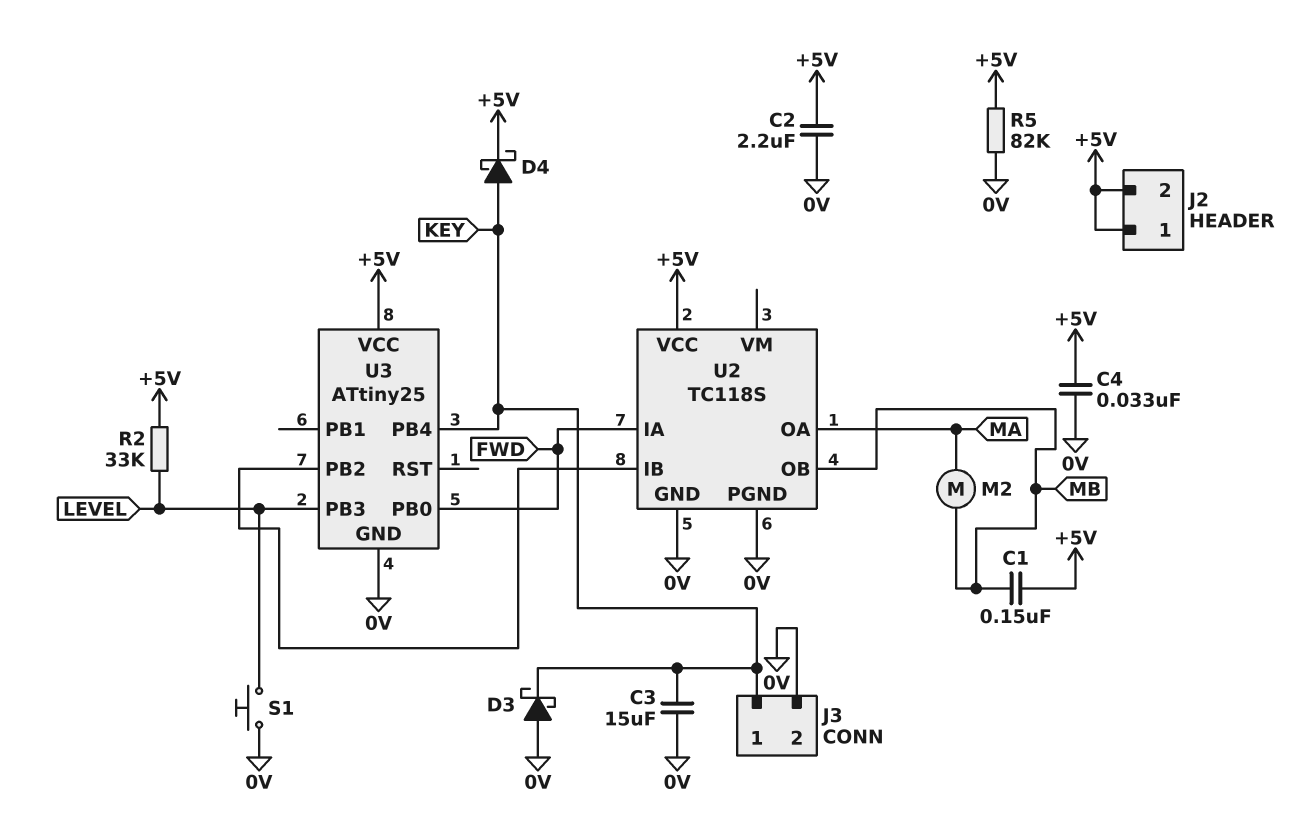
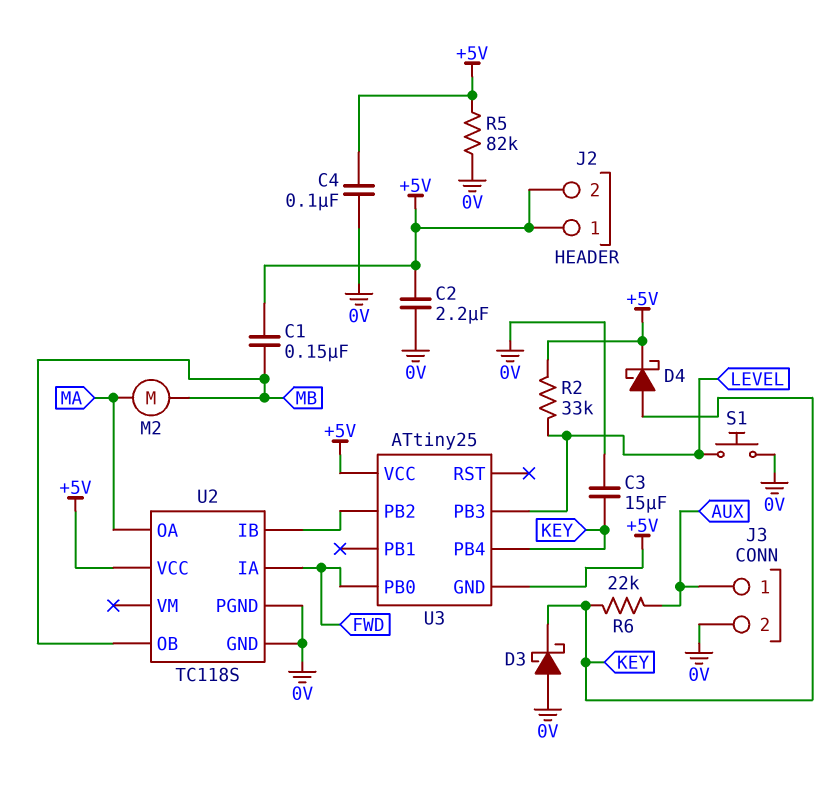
C4: 33nF (+5V, 0V) -> 100nF (+5V, 0V)
J3 pin 1: KEY -> AUX
R6: none -> 22k (AUX, KEY)
U3 pin GND: 0V -> +5V

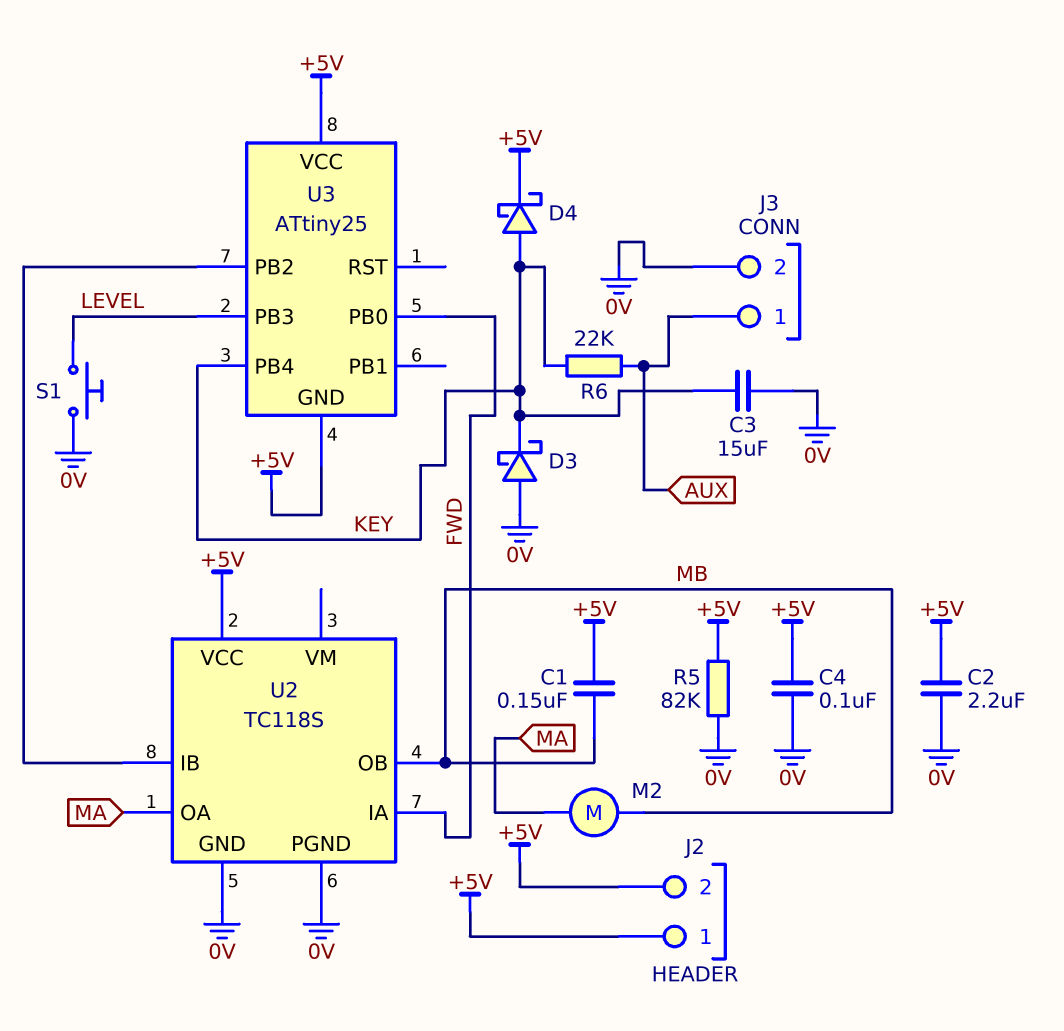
R2: 33k (+5V, LEVEL) -> none

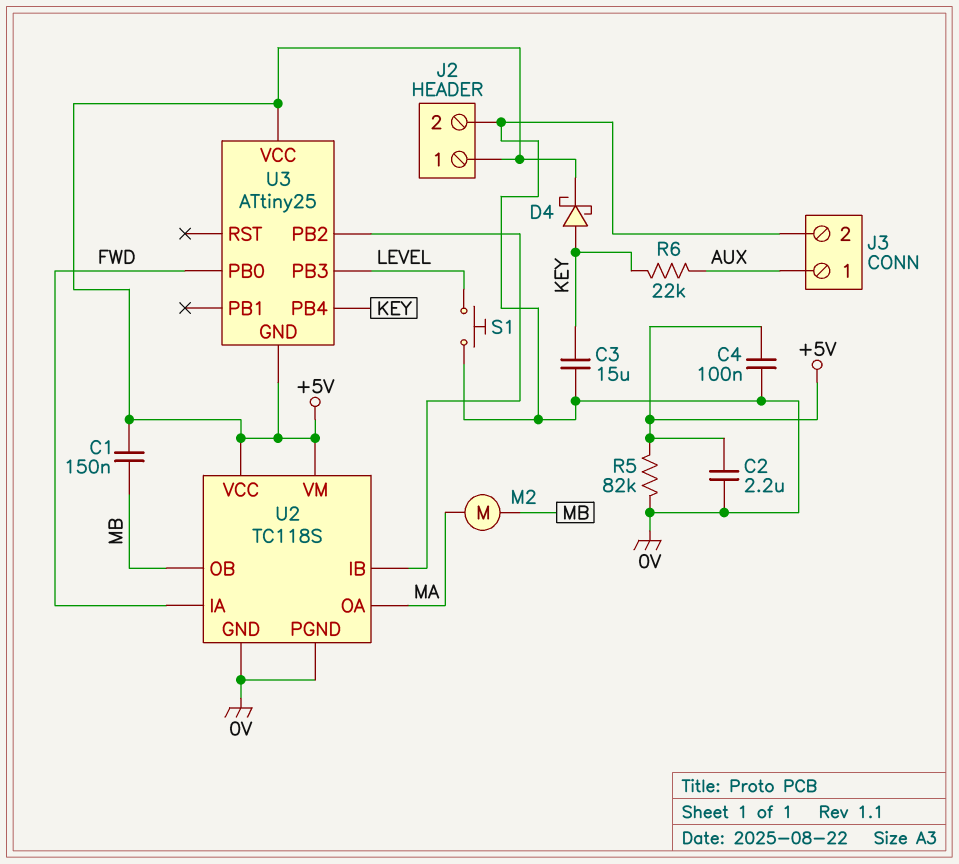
D3: schottky (A 0V, K KEY) -> none
J2 pin 2: +5V -> 0V
U2 pin VM: none -> +5V

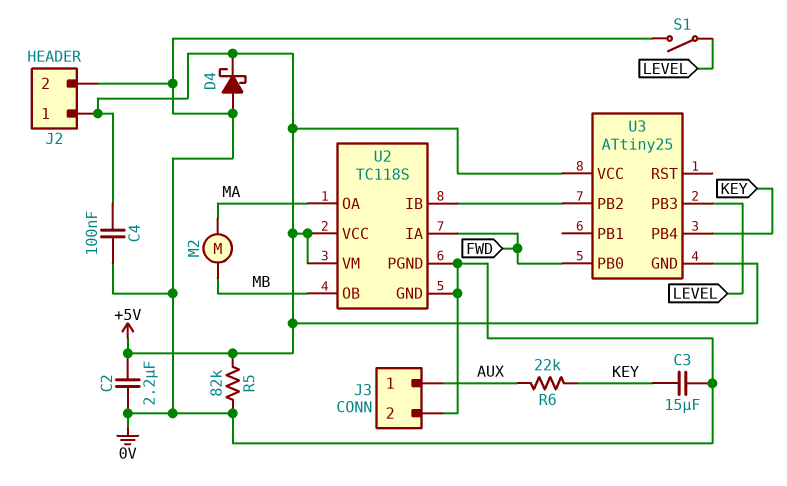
C1: 150nF (+5V, MB) -> none
D4: schottky (A KEY, K +5V) -> schottky (A 0V, K +5V)
S1: button (0V, LEVEL) -> switch (0V, LEVEL)

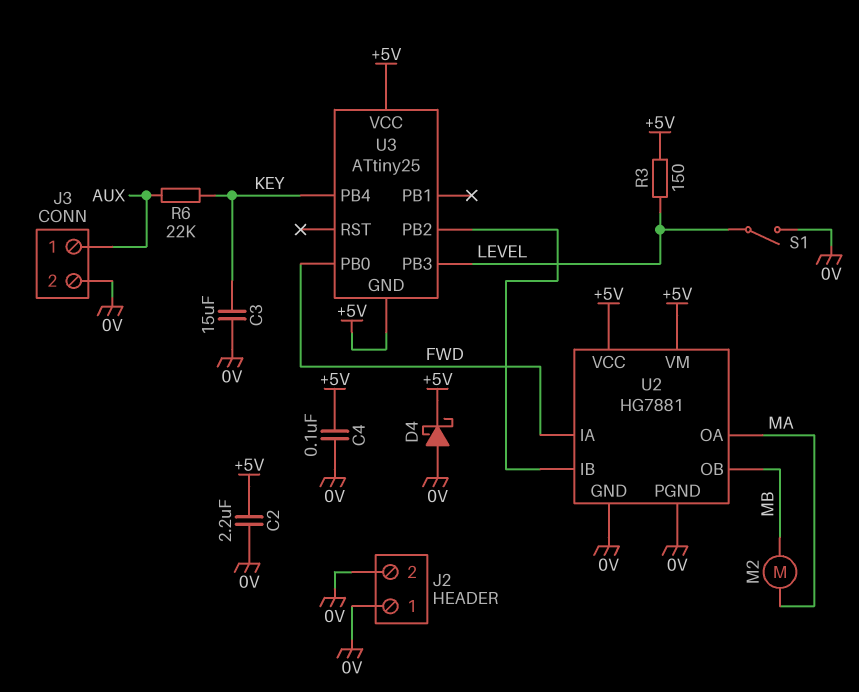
J2 pin 1: +5V -> 0V
R3: none -> 150 (+5V, LEVEL)
R5: 82k (+5V, 0V) -> none
U2: TC118S -> HG7881

